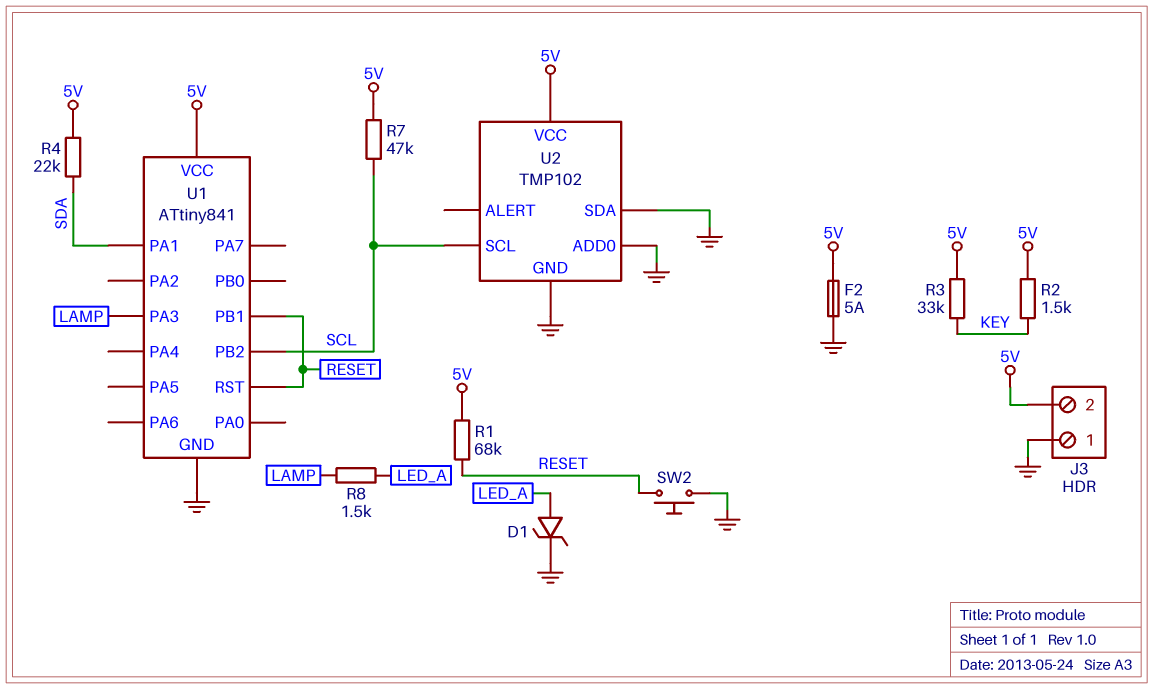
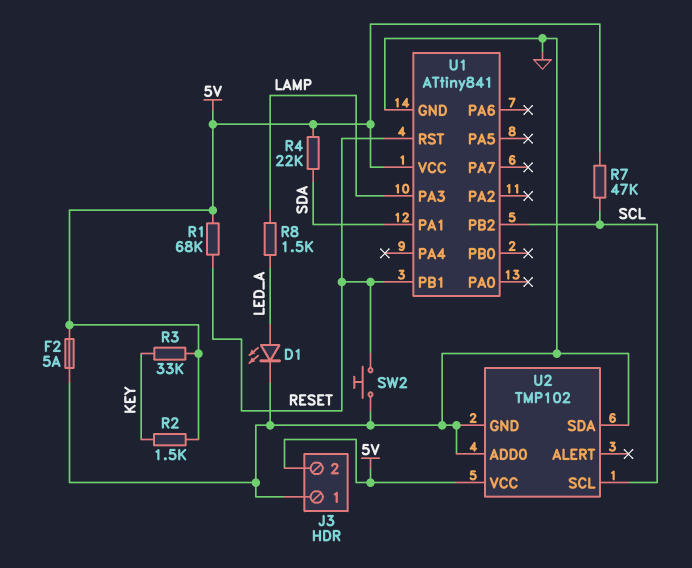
D1: zener (A LED_A, K GND) -> LED (A LED_A, K GND)

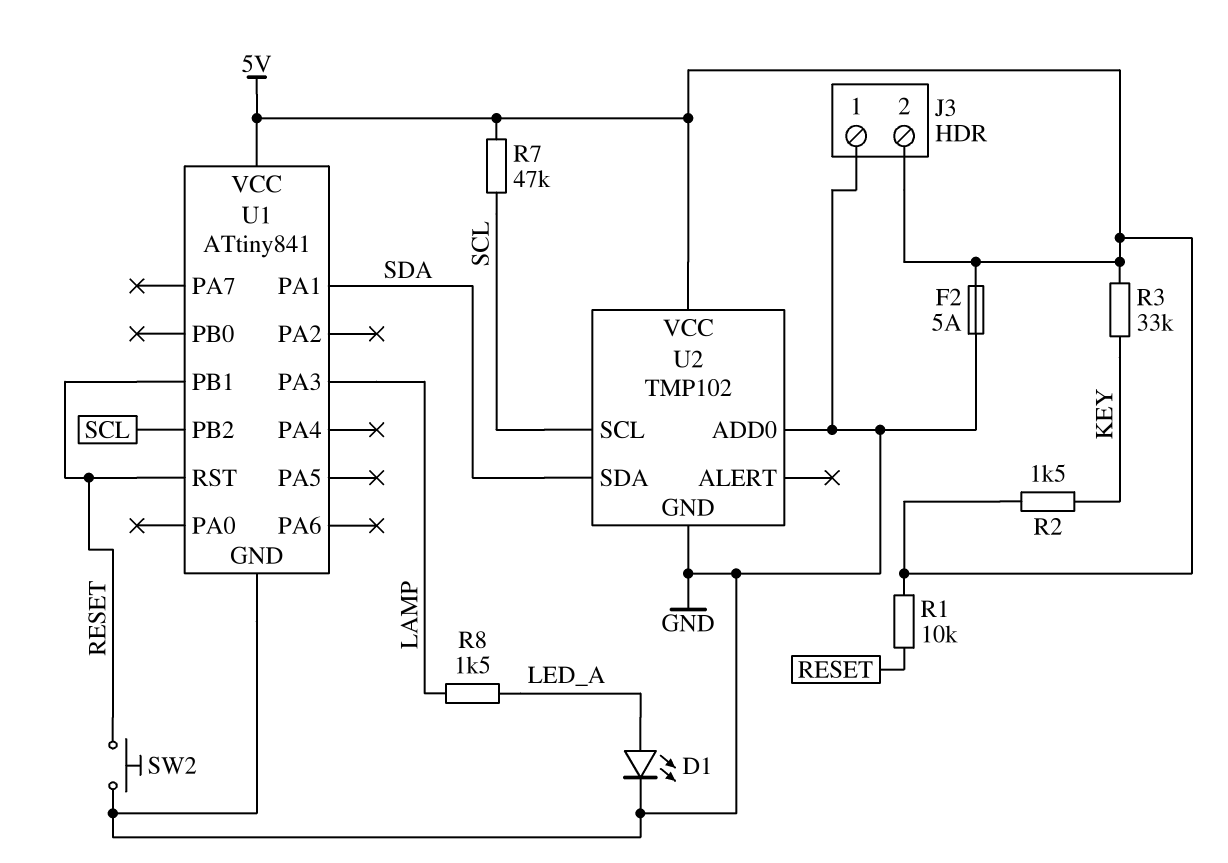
R1: 68k (5V, RESET) -> 10k (5V, RESET)
R4: 22k (5V, SDA) -> none
U2 pin SDA: GND -> SDA

